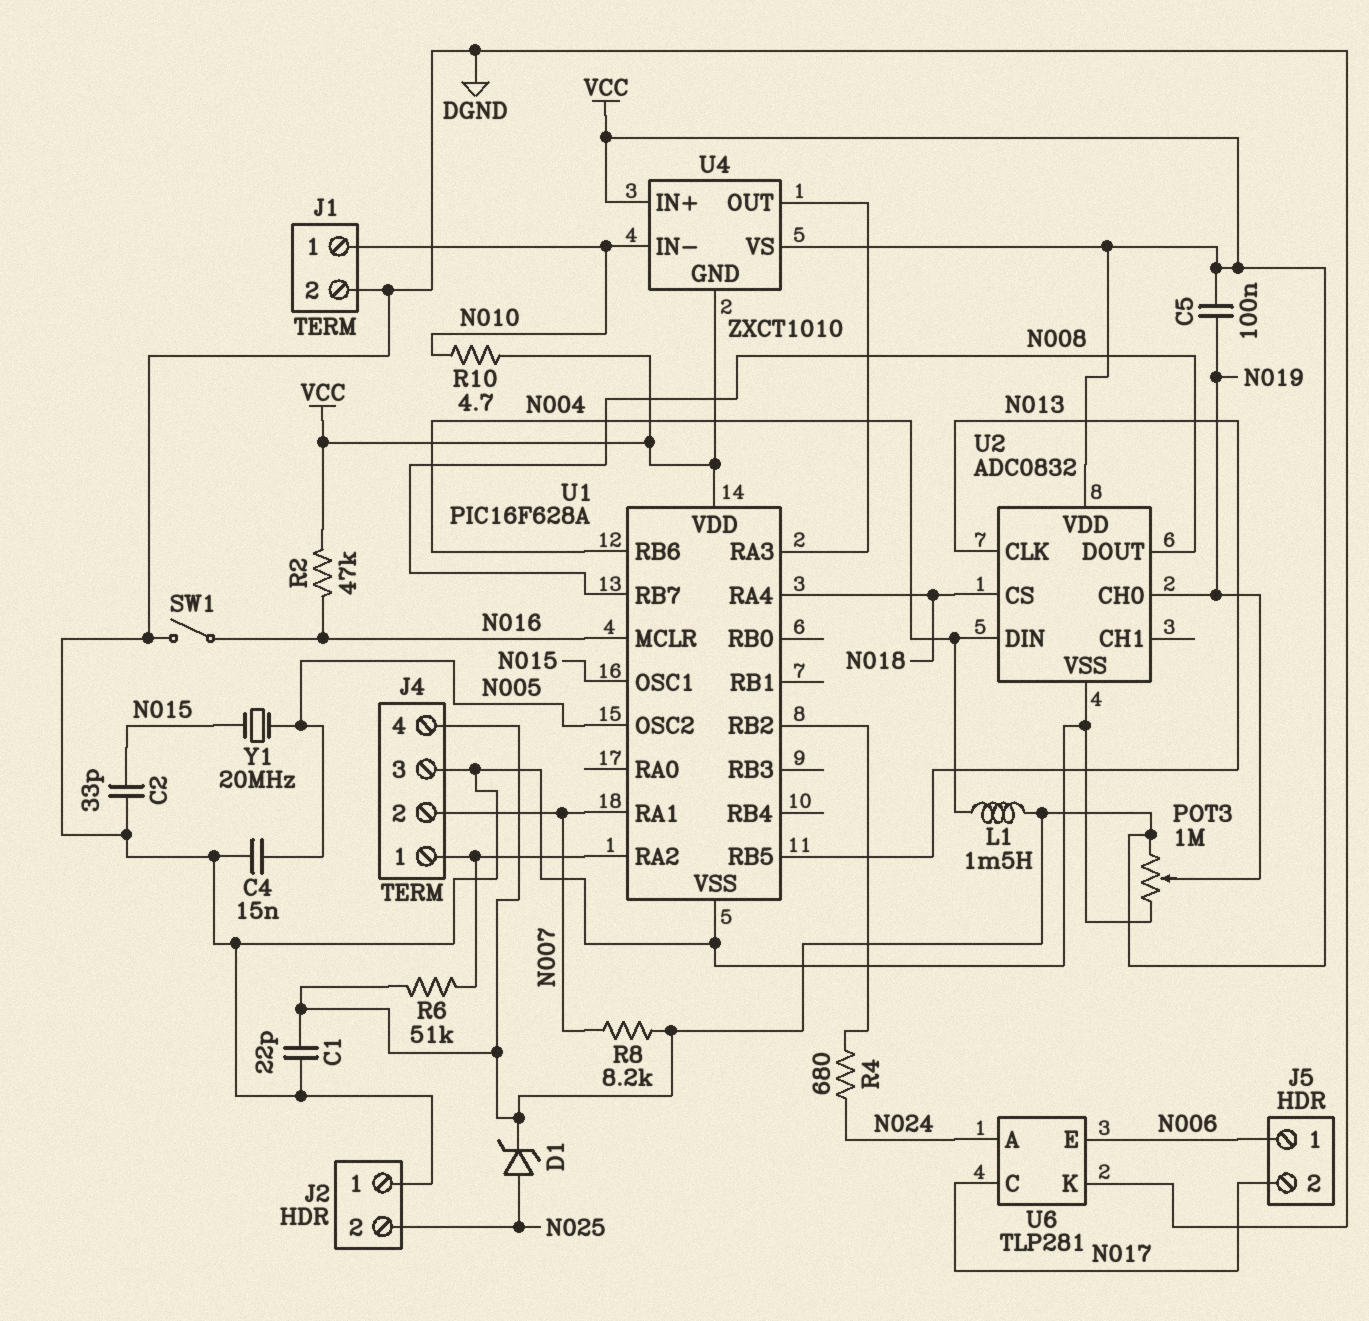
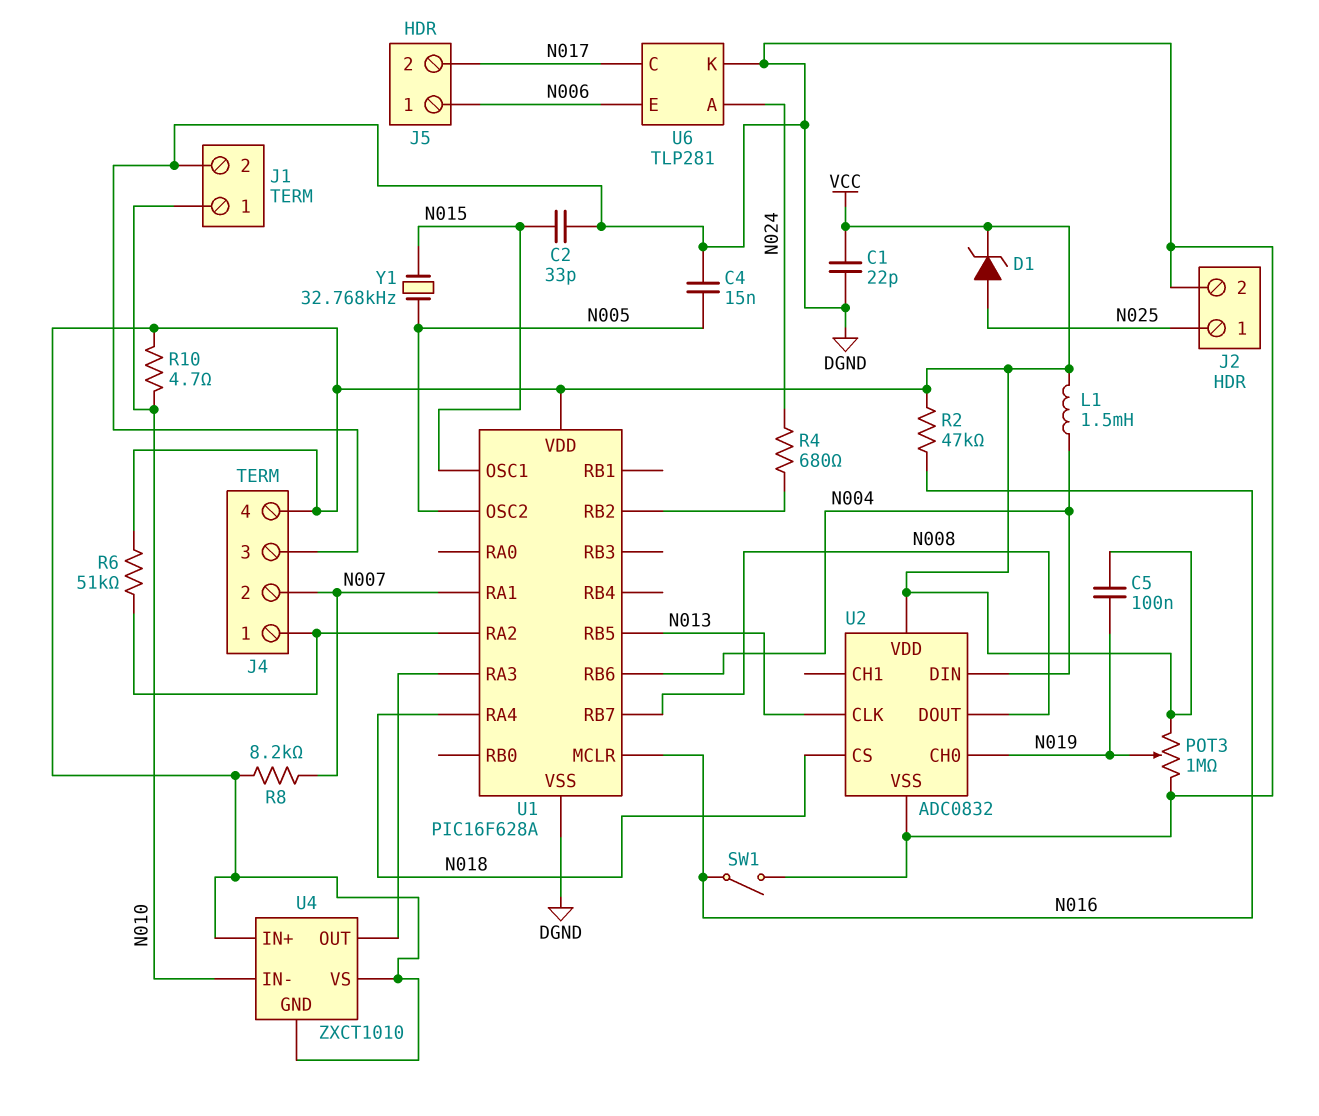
J2 pin 1: DGND -> N025
J2 pin 2: N025 -> DGND
Y1: 20MHz (N005, N015) -> 32.768kHz (N005, N015)

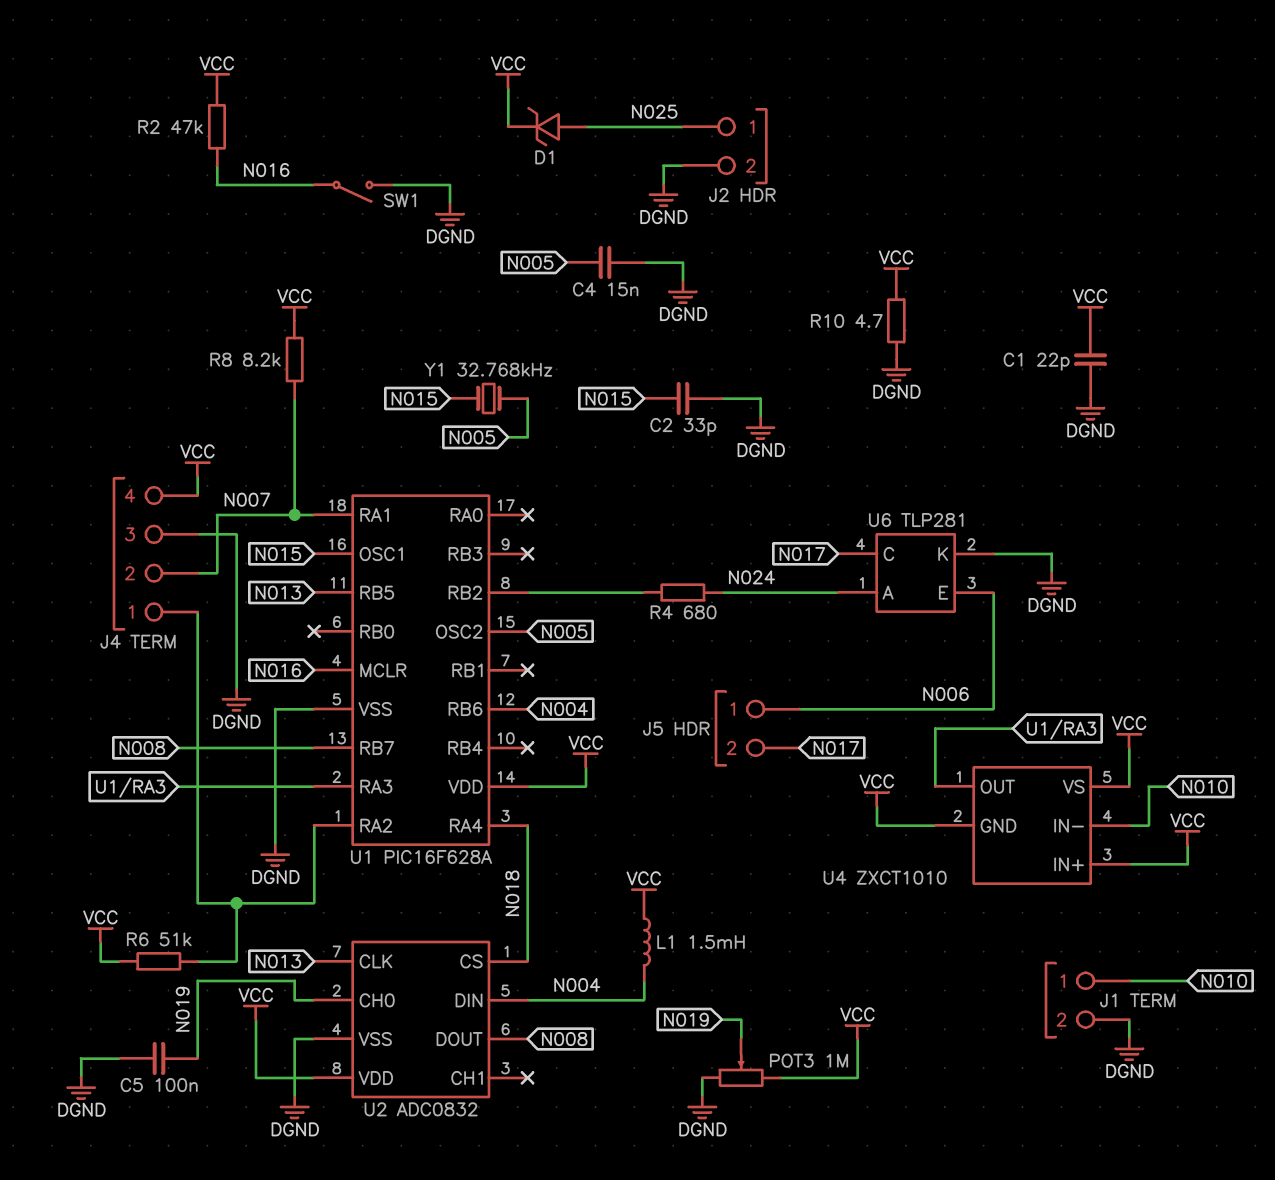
C5: 100nF (N019, VCC) -> 100nF (DGND, N019)
R10: 4.7 (N010, VCC) -> 4.7 (DGND, VCC)

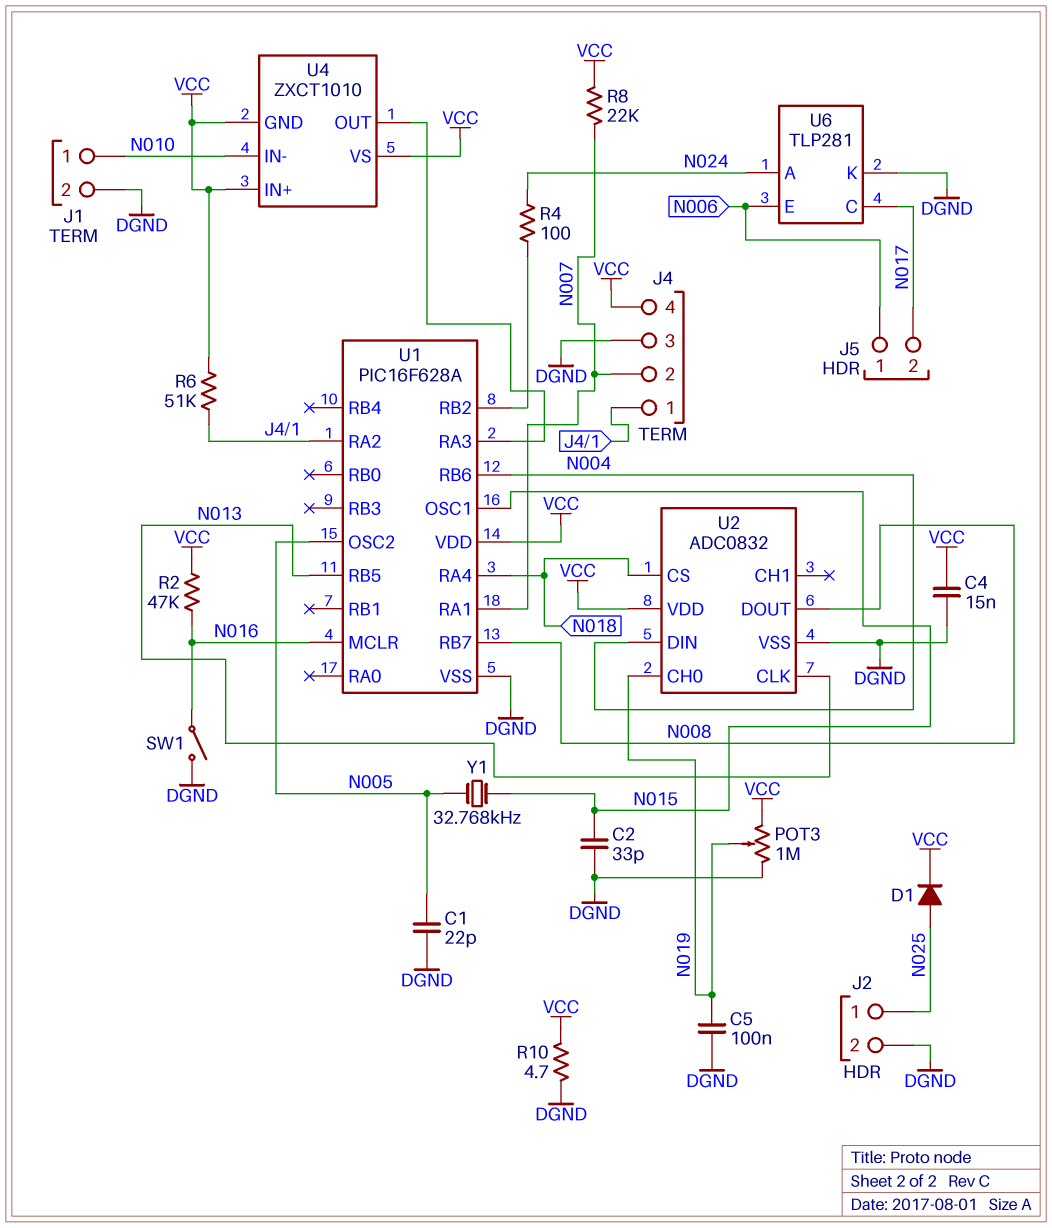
C1: 22pF (DGND, VCC) -> 22pF (DGND, N005)
C4: 15nF (DGND, N005) -> 15nF (DGND, VCC)
D1: zener (A N025, K VCC) -> diode (A N025, K VCC)
L1: 1.5mH (N004, VCC) -> none
R4: 680 (N024, U1/RB2) -> 100 (N024, U1/RB2)
R8: 8.2k (N007, VCC) -> 22k (N007, VCC)

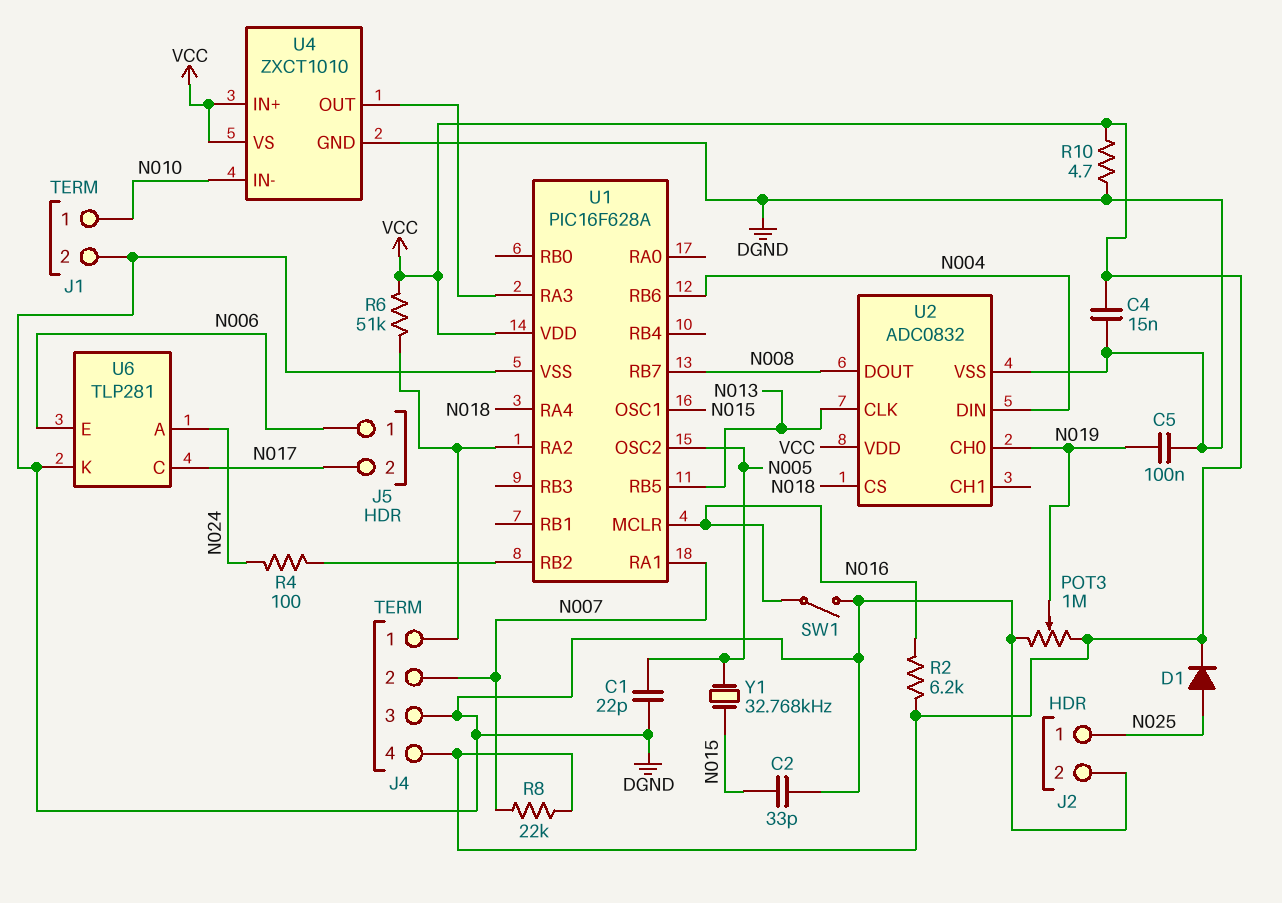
R2: 47k (N016, VCC) -> 6.2k (N016, VCC)
U4 pin GND: VCC -> DGND

